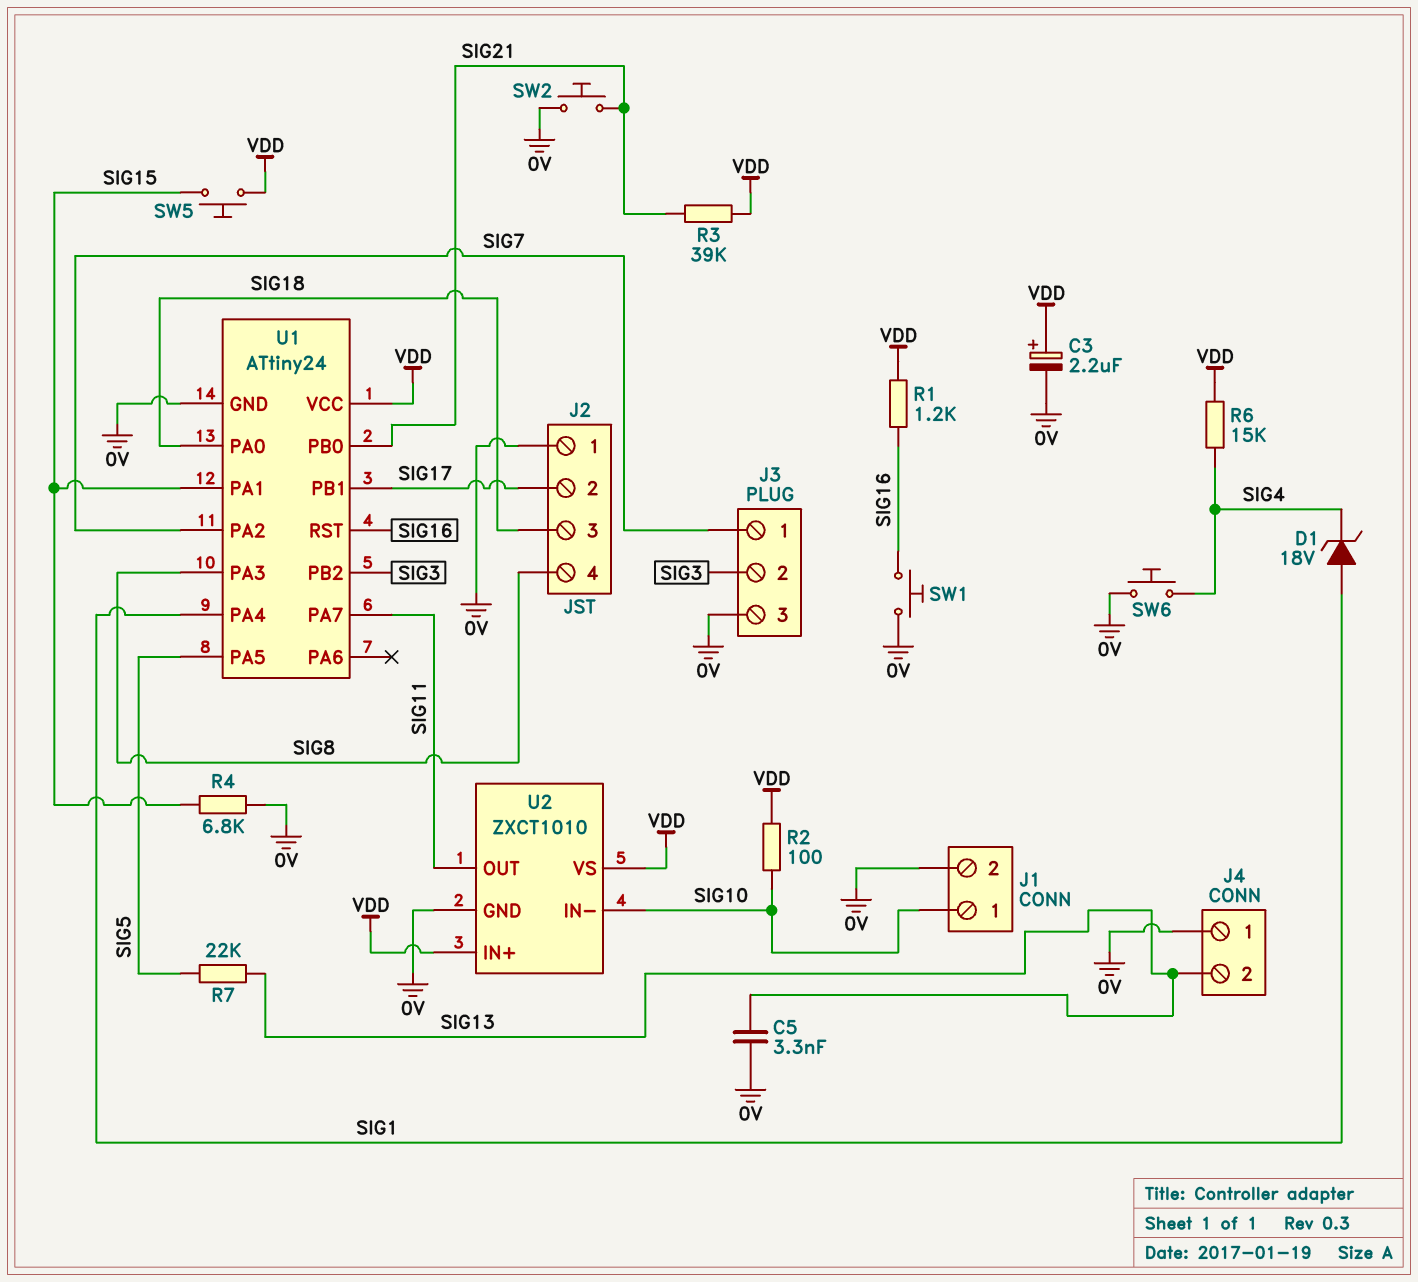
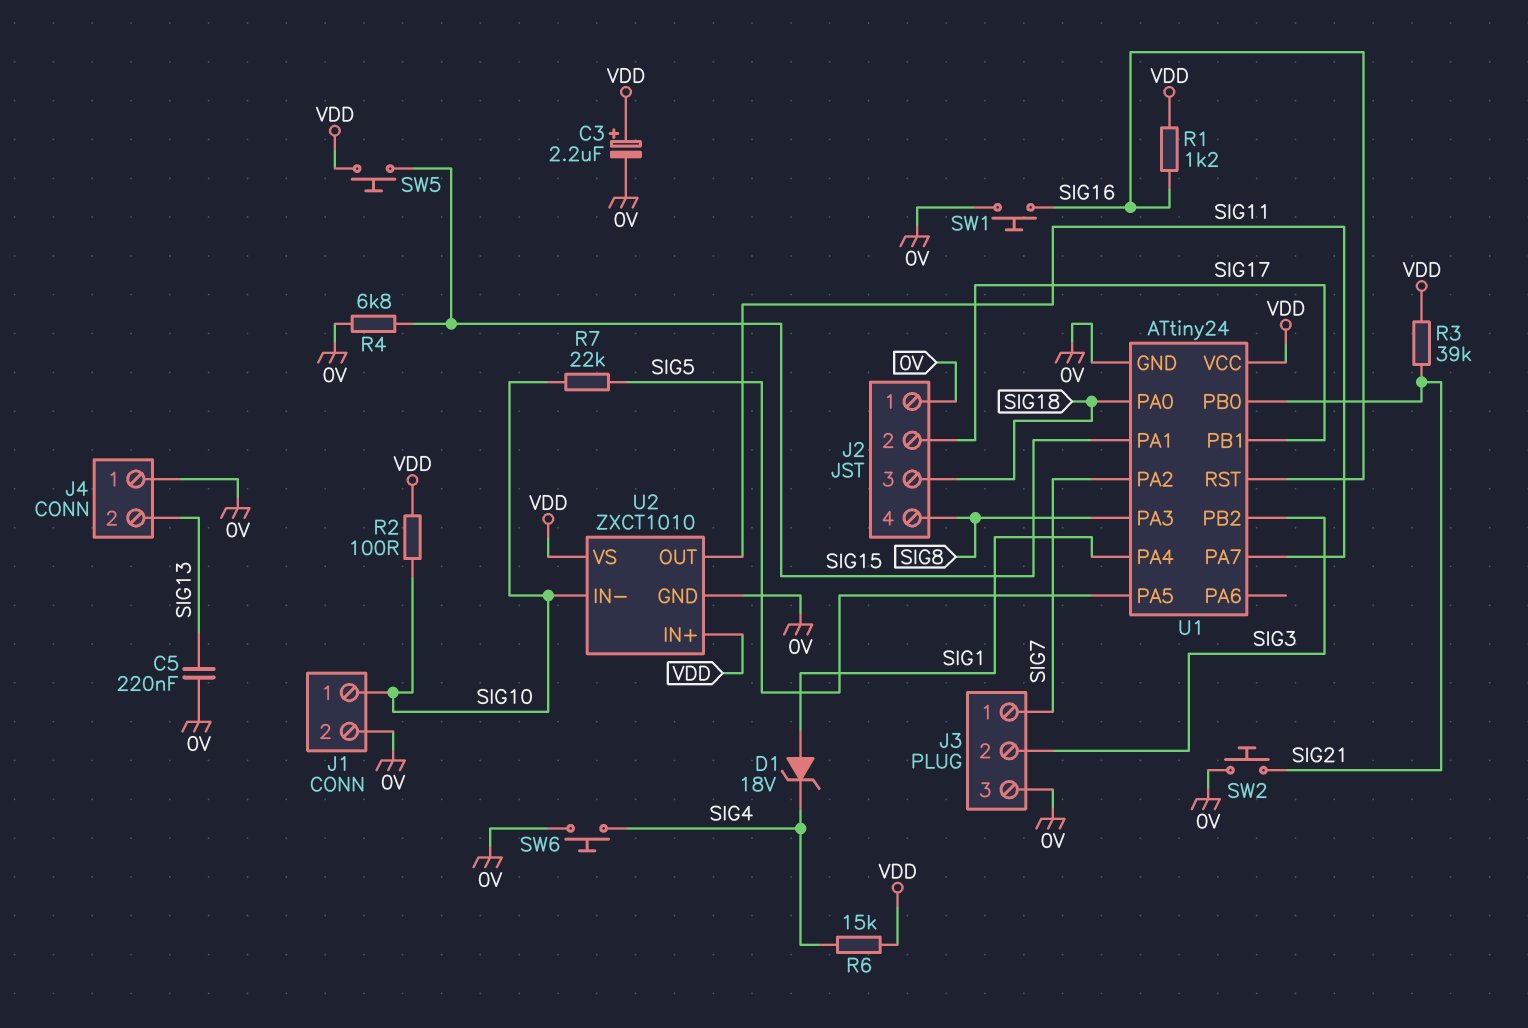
C5: 3.3nF (0V, SIG13) -> 220nF (0V, SIG13)
R7: 22k (SIG5, SIG13) -> 22k (SIG5, SIG10)

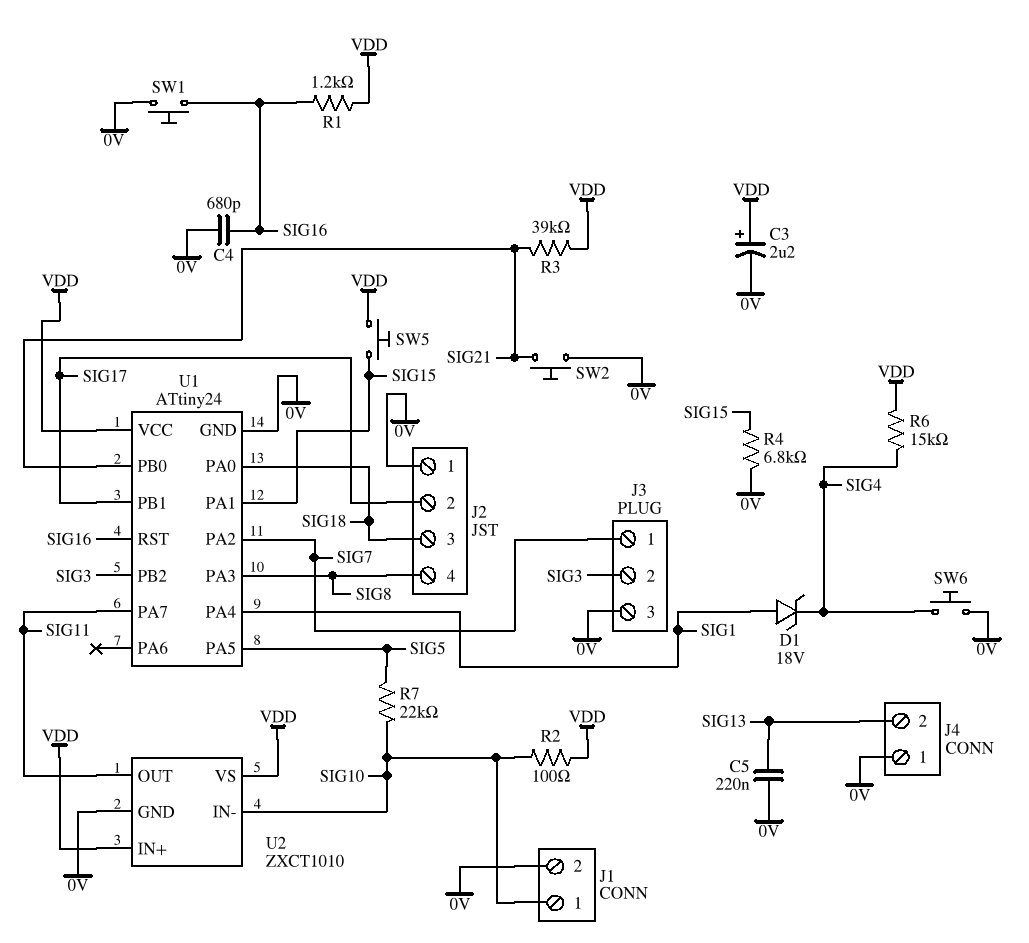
C4: none -> 680pF (0V, SIG16)

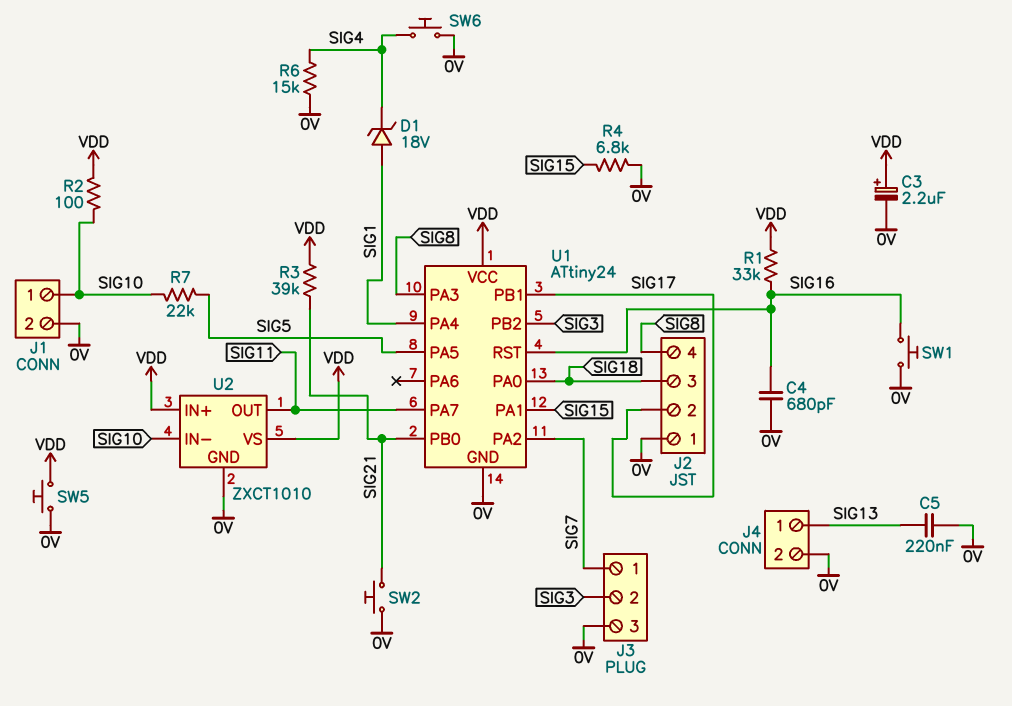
J4 pin 1: 0V -> SIG13
J4 pin 2: SIG13 -> 0V
R1: 1.2k (SIG16, VDD) -> 33k (SIG16, VDD)
R6: 15k (SIG4, VDD) -> 15k (0V, SIG4)
SW5: button (SIG15, VDD) -> button (0V, VDD)

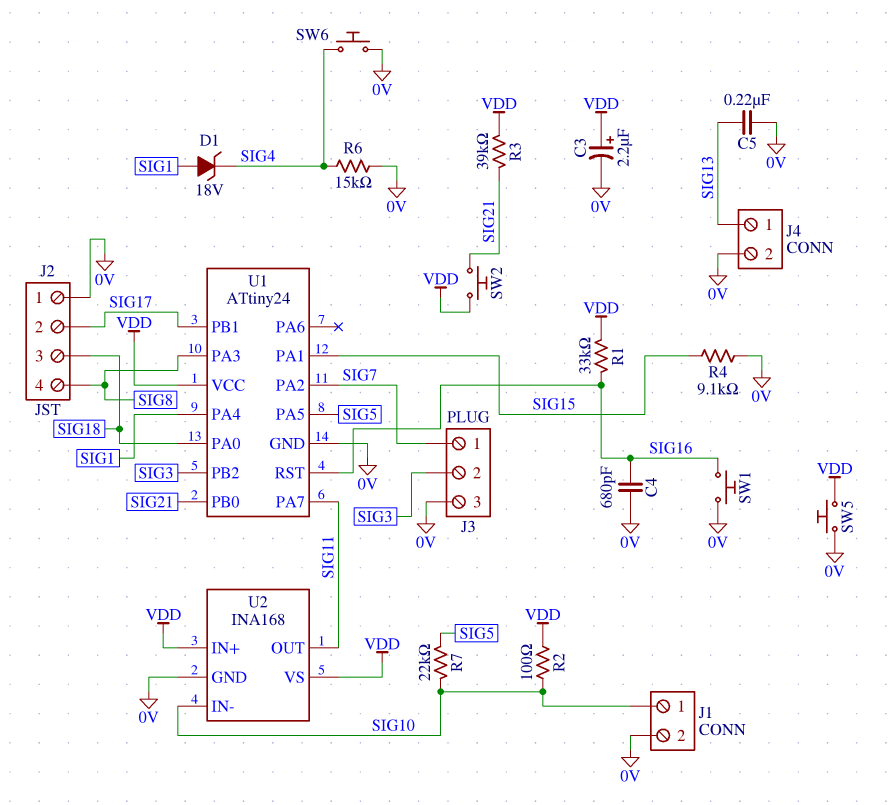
R4: 6.8k (0V, SIG15) -> 9.1k (0V, SIG15)
SW2: button (0V, SIG21) -> button (SIG21, VDD)
U2: ZXCT1010 -> INA168

